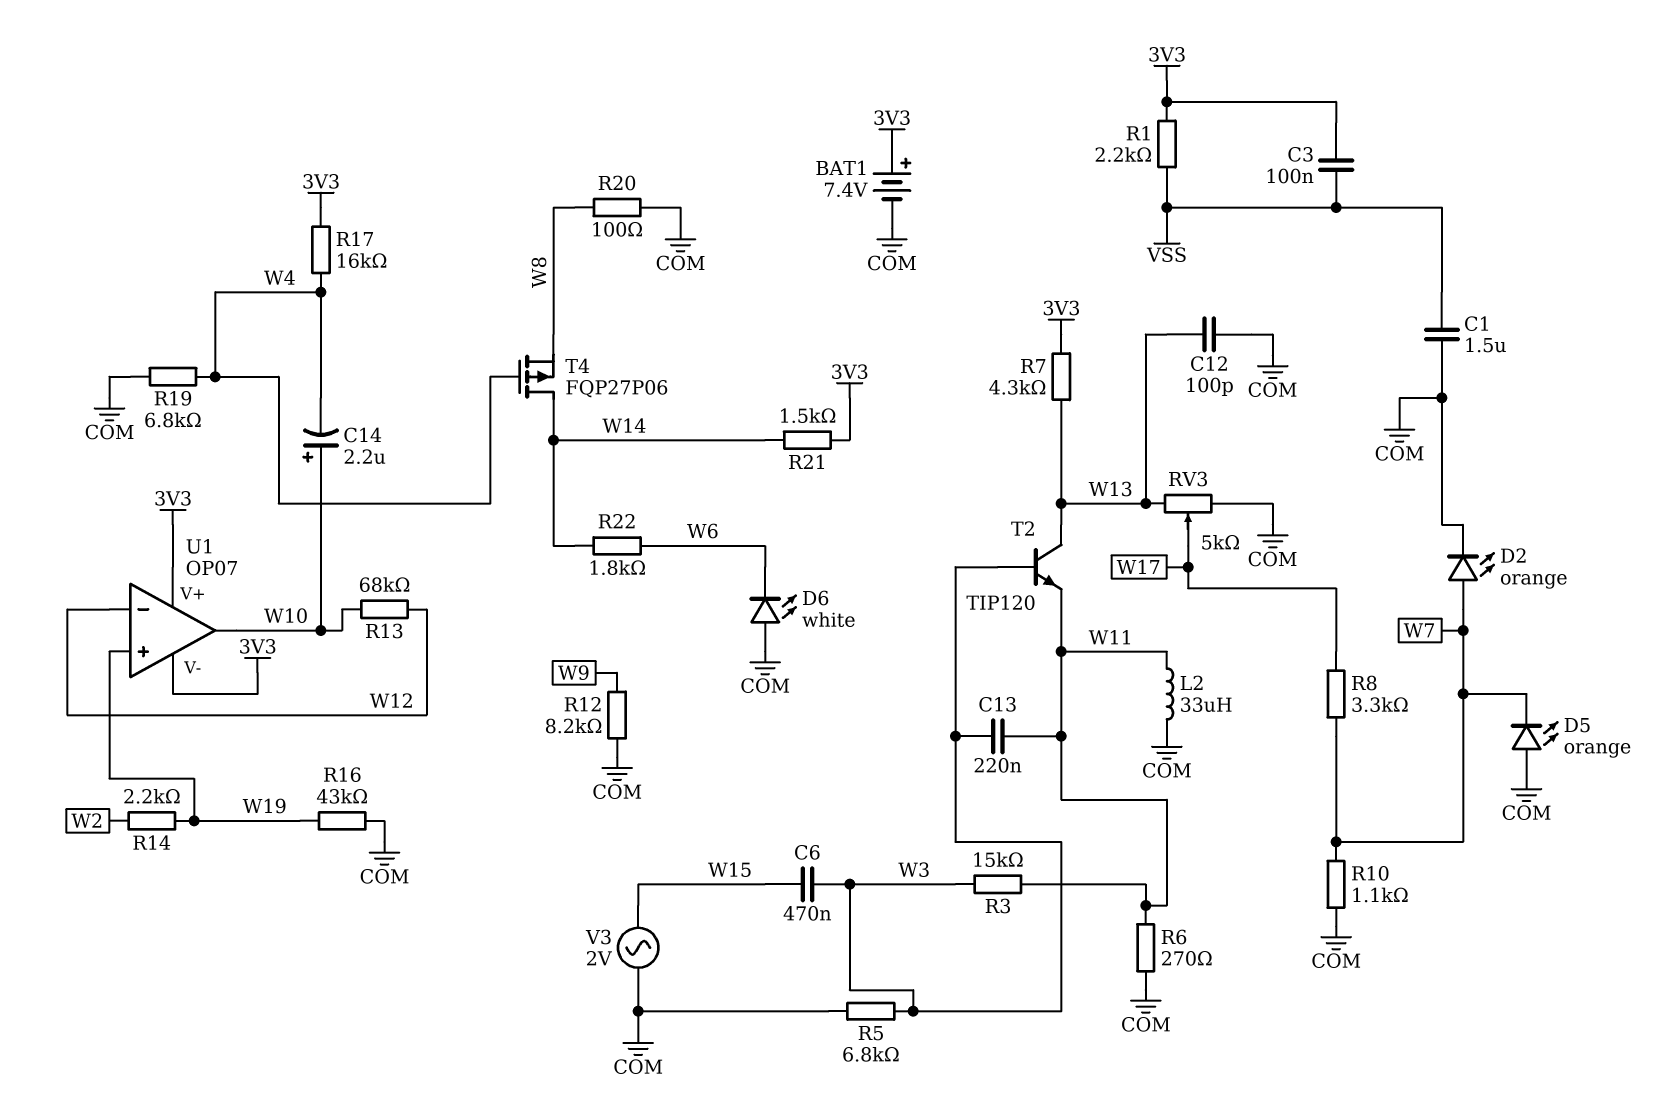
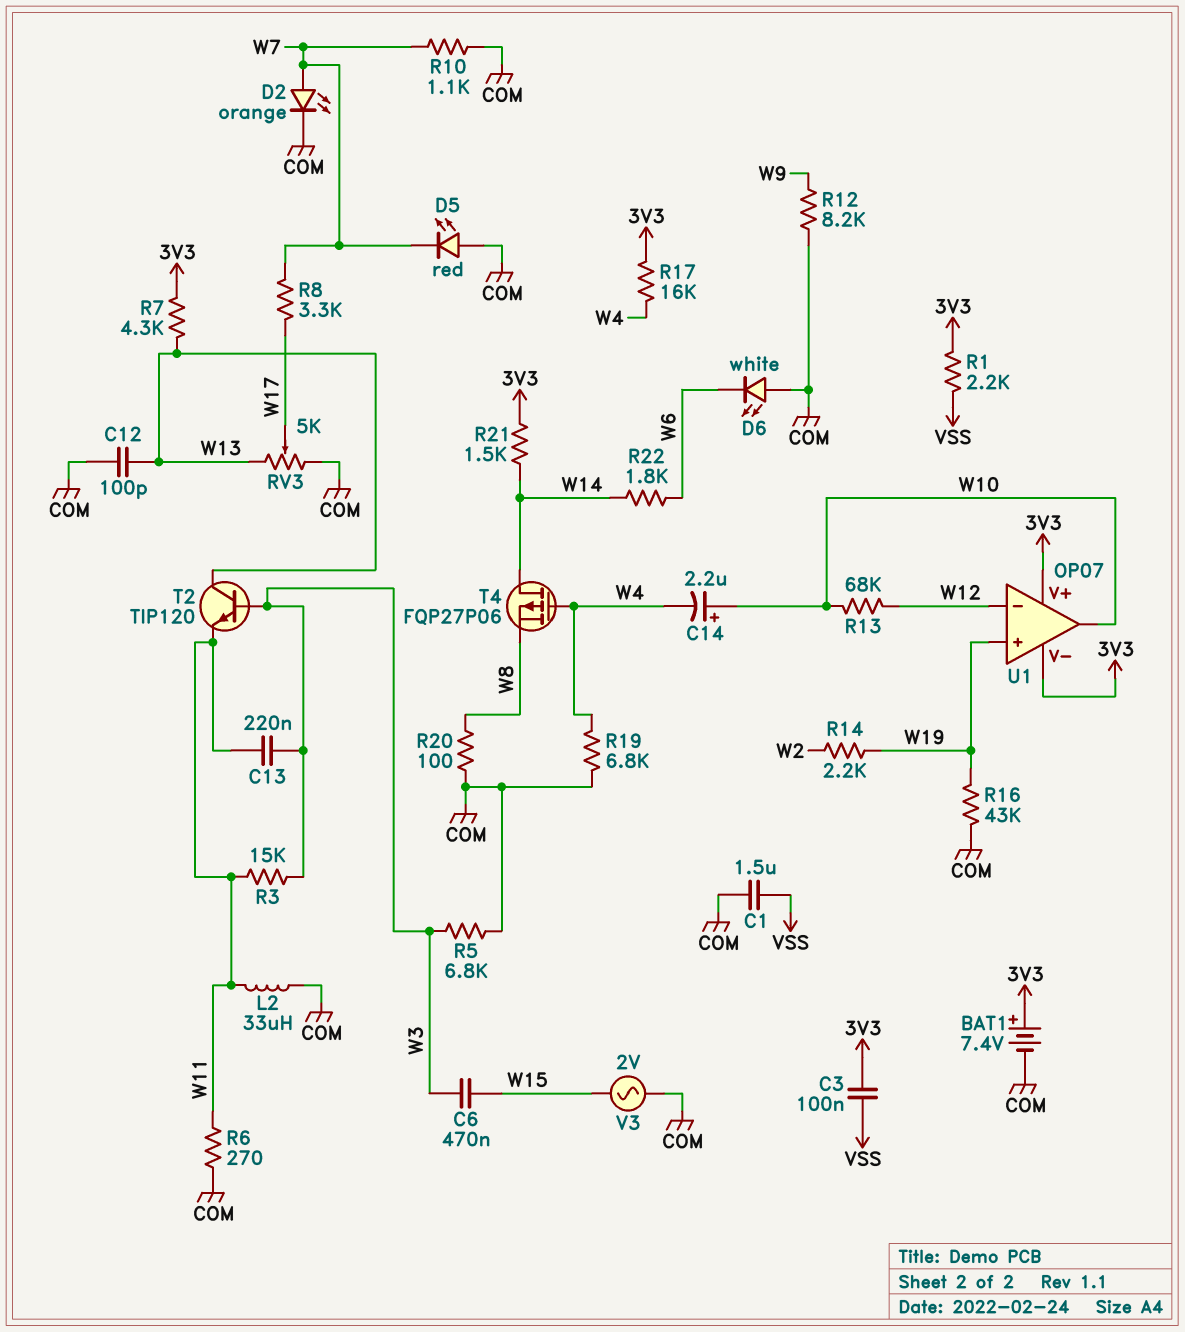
D5: LED orange (A COM, K W7) -> LED red (A COM, K W7)

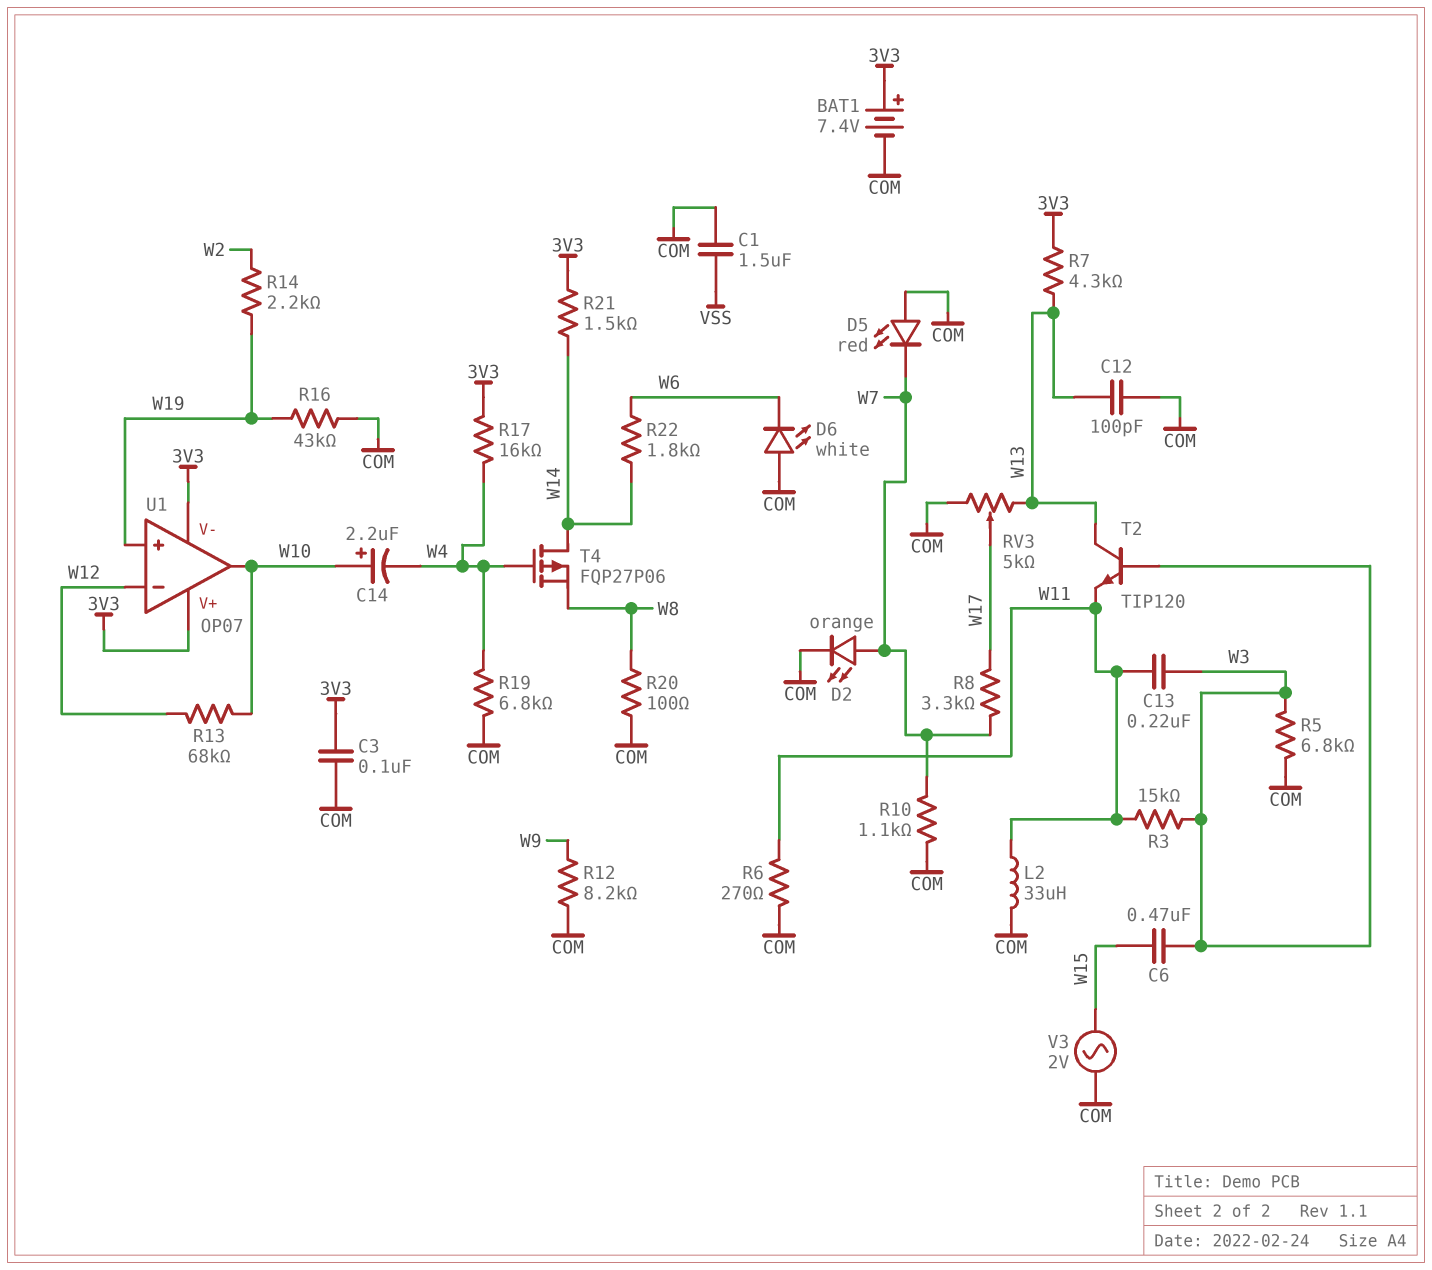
C3: 100nF (3V3, VSS) -> 100nF (3V3, COM)
R1: 2.2k (3V3, VSS) -> none

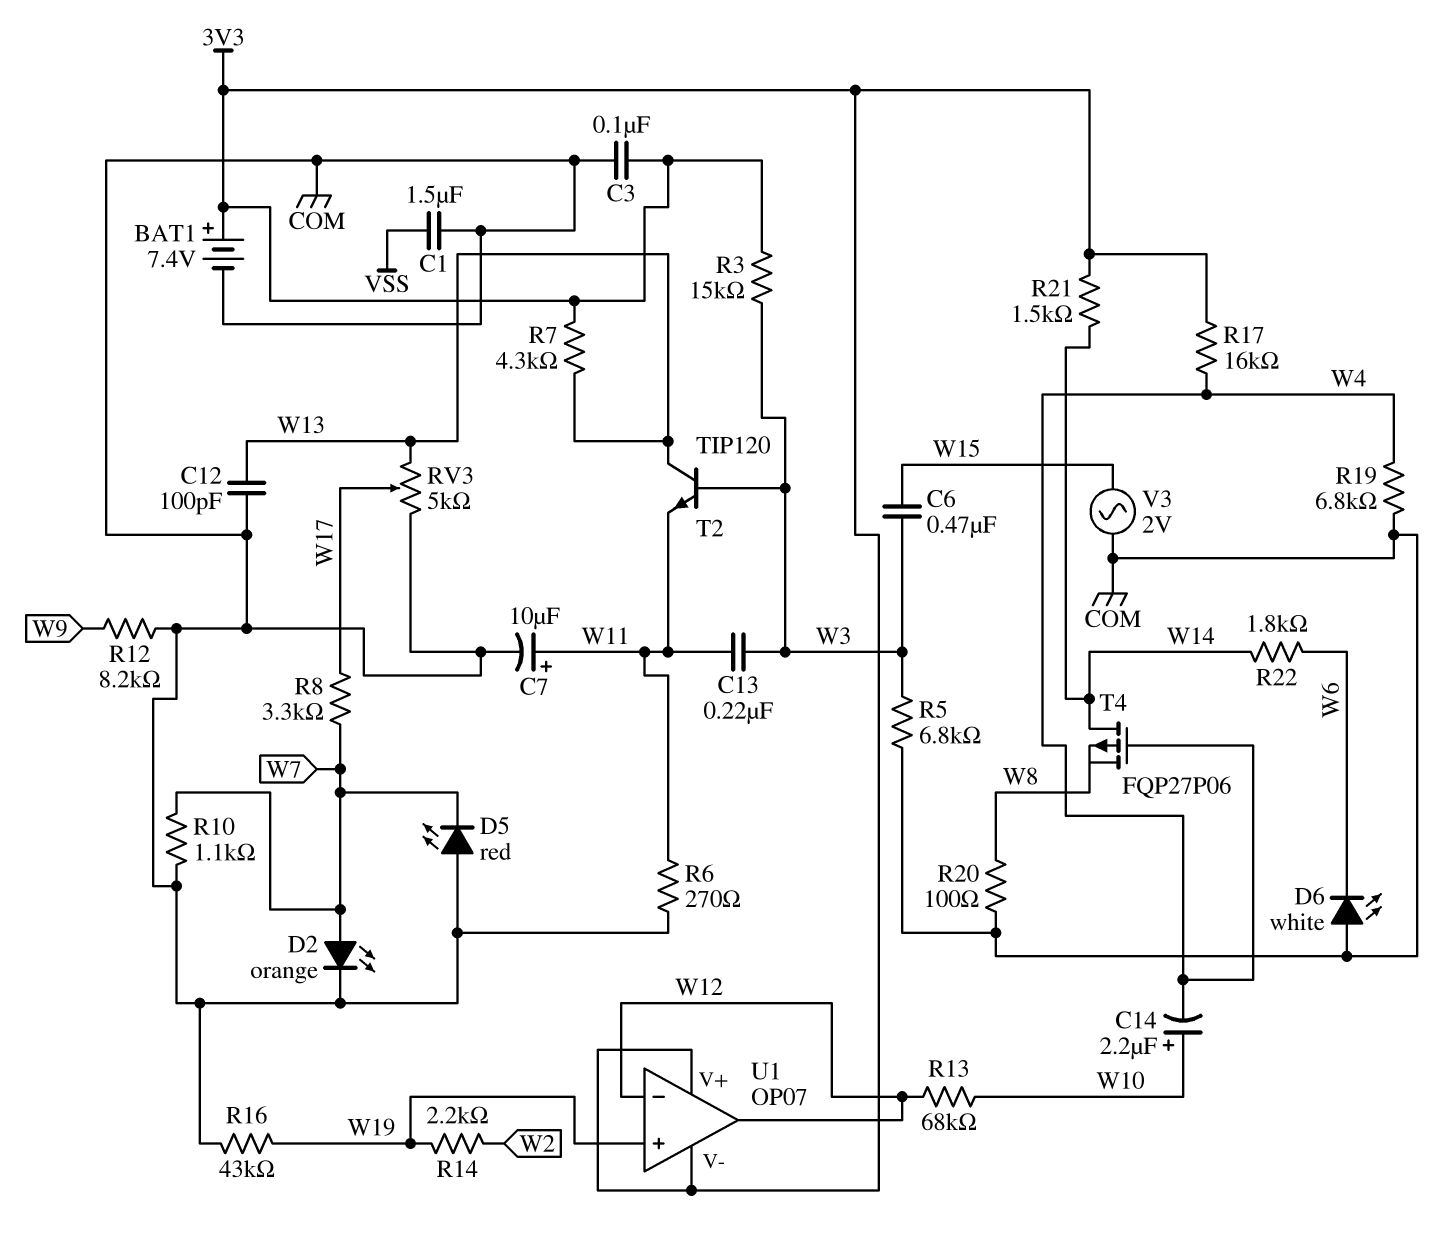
C7: none -> 10uF (plus W11, minus COM)
L2: 33uH (COM, W11) -> none
R3: 15k (W3, W11) -> 15k (3V3, W3)
U1 pin out: W10 -> W12

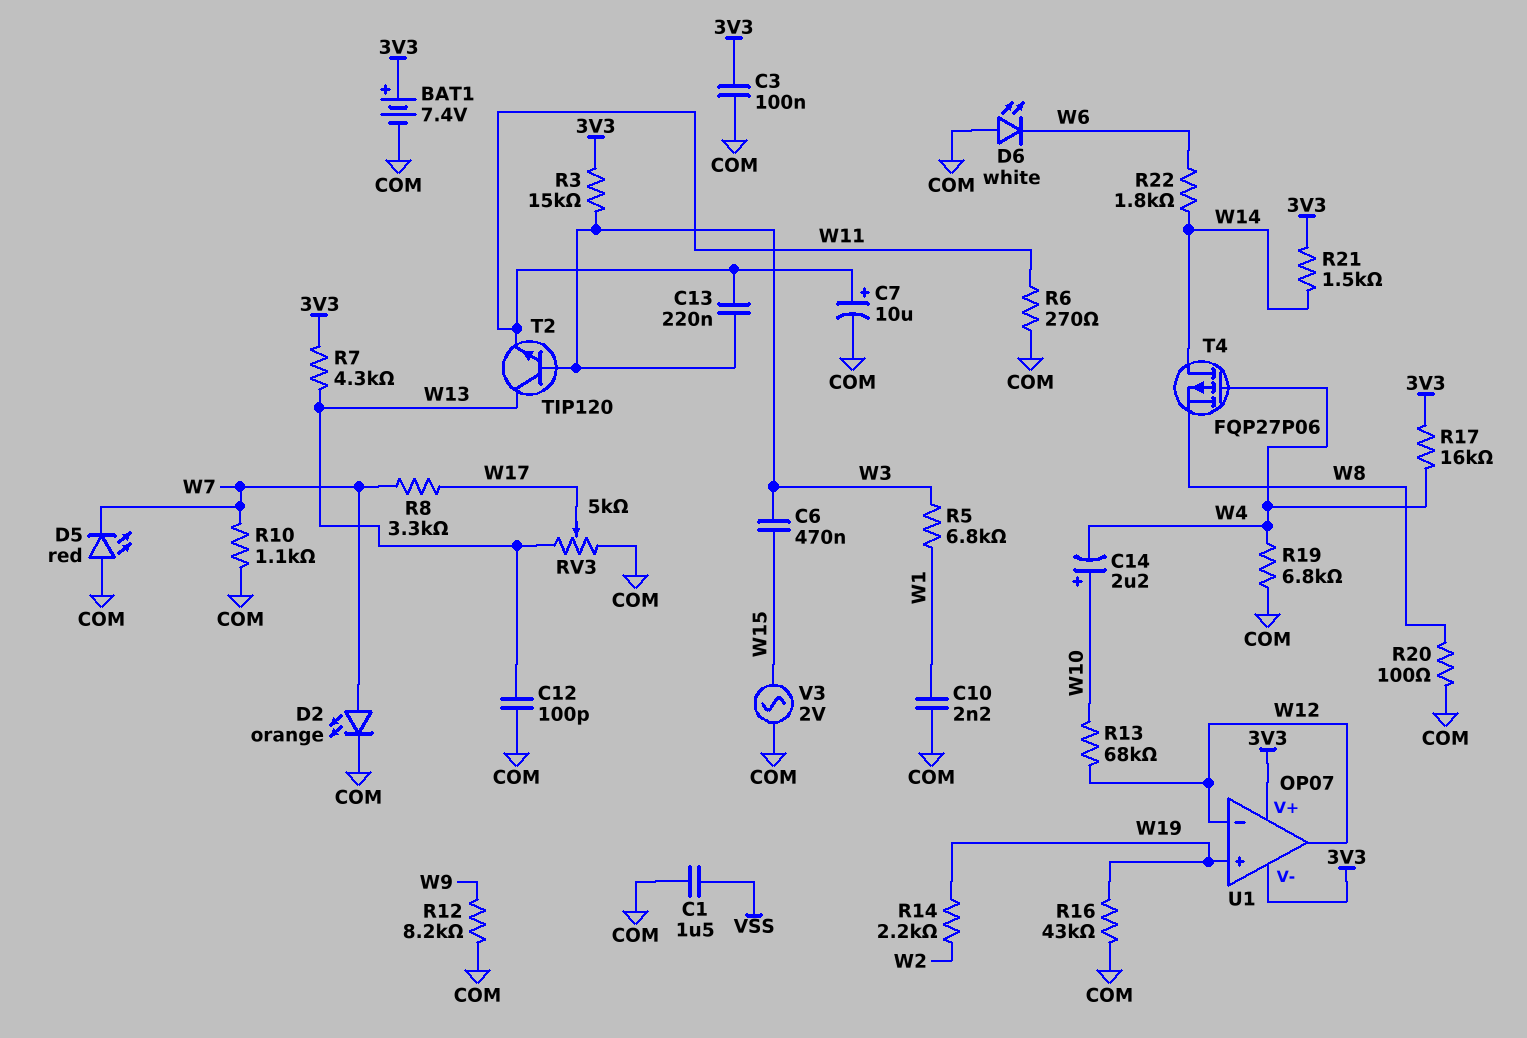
C10: none -> 2.2nF (COM, W1)
R5: 6.8k (COM, W3) -> 6.8k (W1, W3)

